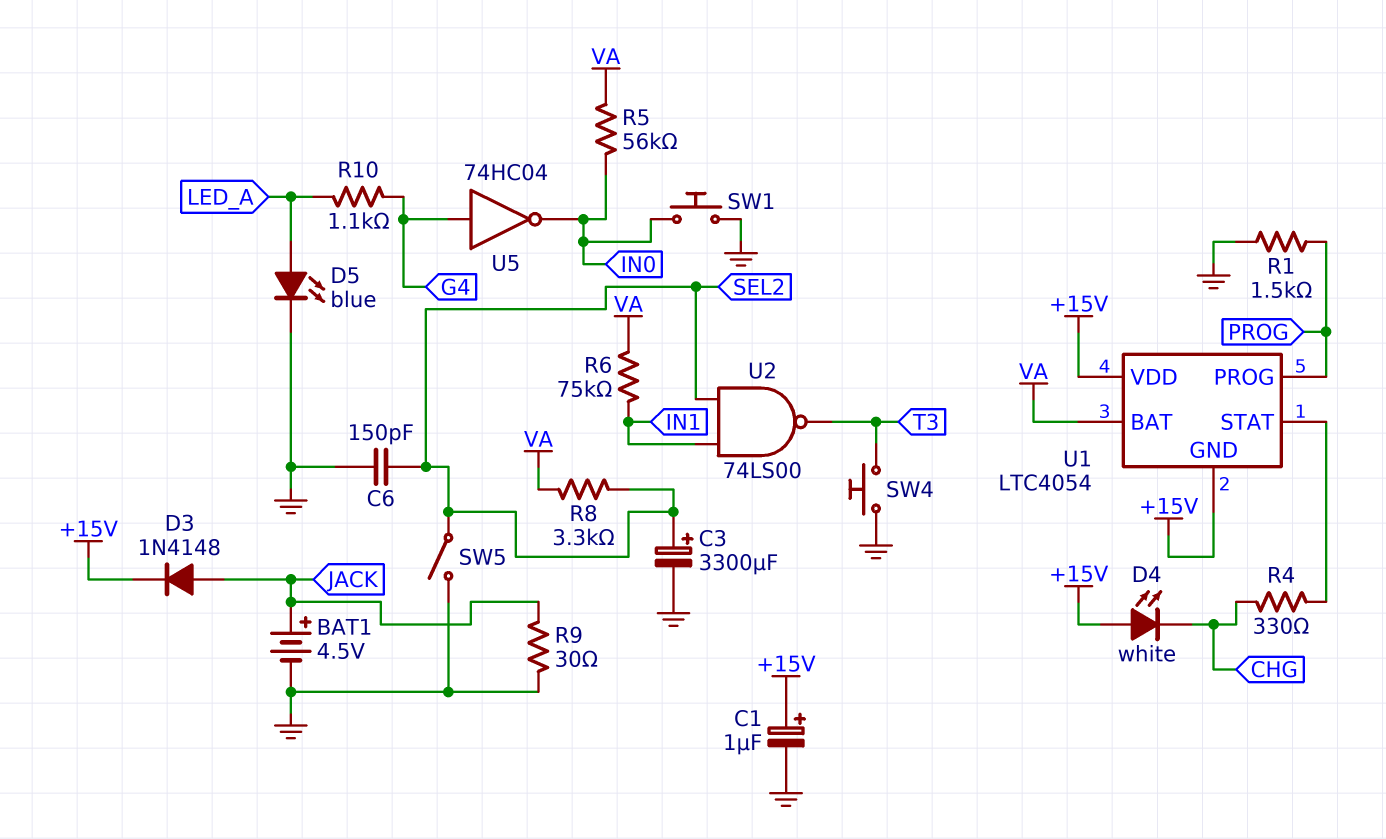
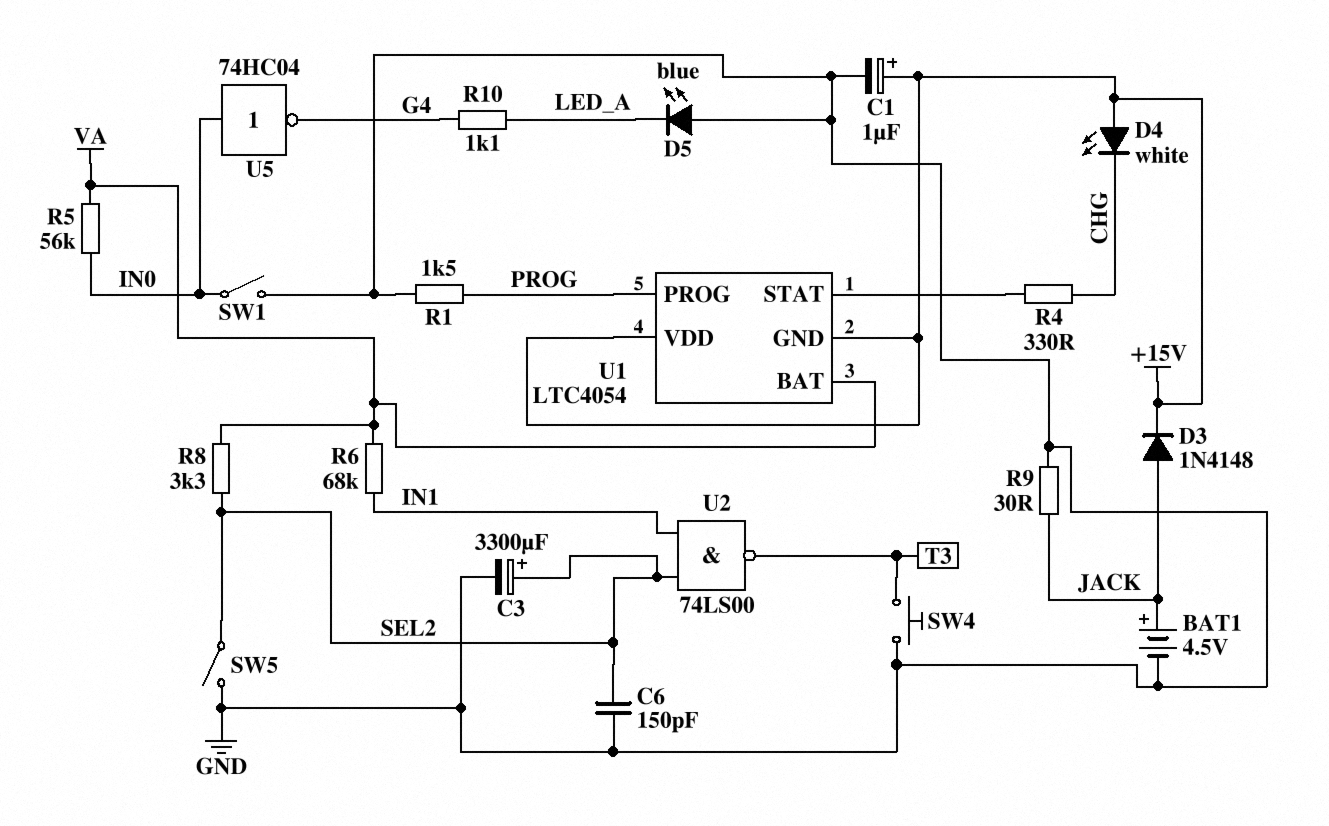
D5: LED blue (A LED_A, K GND) -> LED blue (A GND, K LED_A)
R6: 75k (IN1, VA) -> 68k (IN1, VA)
SW1: button (GND, IN0) -> switch (GND, IN0)
U5: NOT 74HC04 (in G4, out IN0) -> NOT 74HC04 (in IN0, out G4)

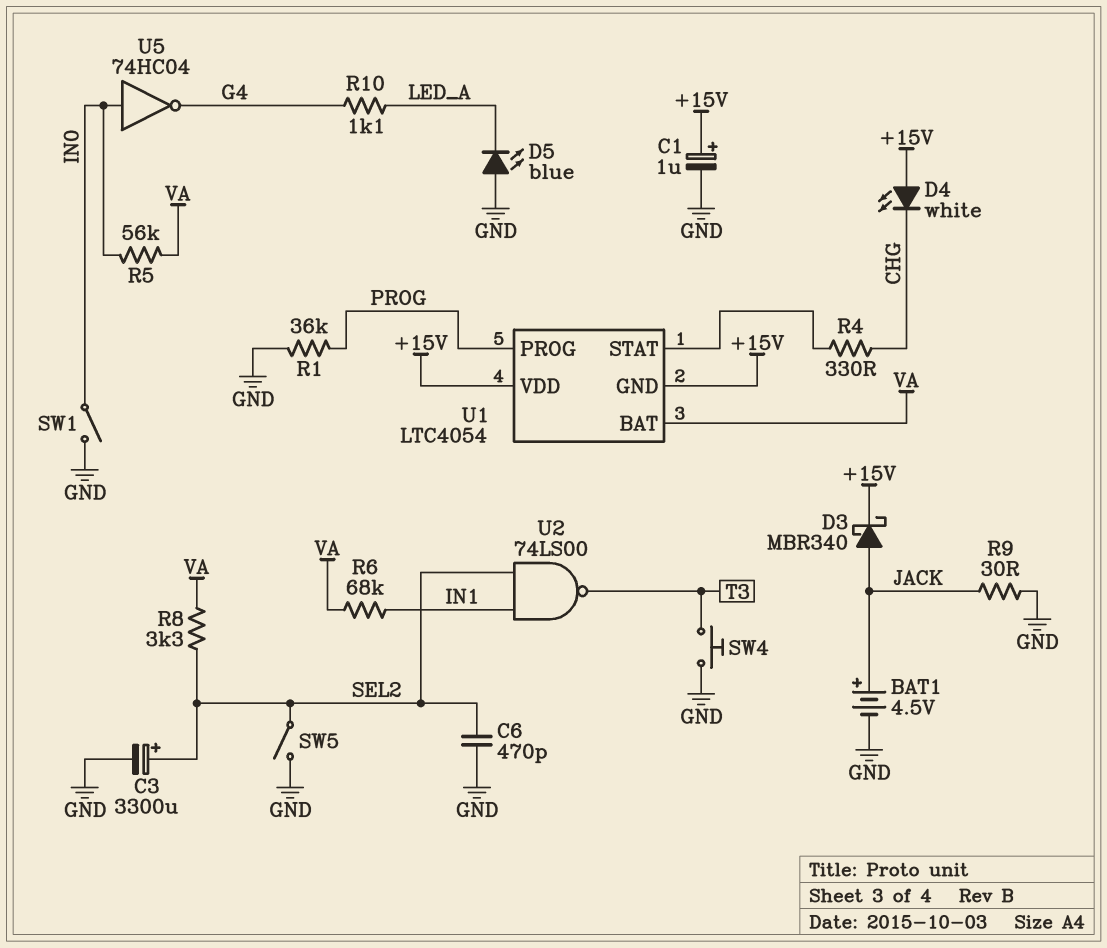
C6: 150pF (GND, SEL2) -> 470pF (GND, SEL2)
D3: diode 1N4148 (A JACK, K +15V) -> schottky MBR340 (A JACK, K +15V)
R1: 1.5k (GND, PROG) -> 36k (GND, PROG)

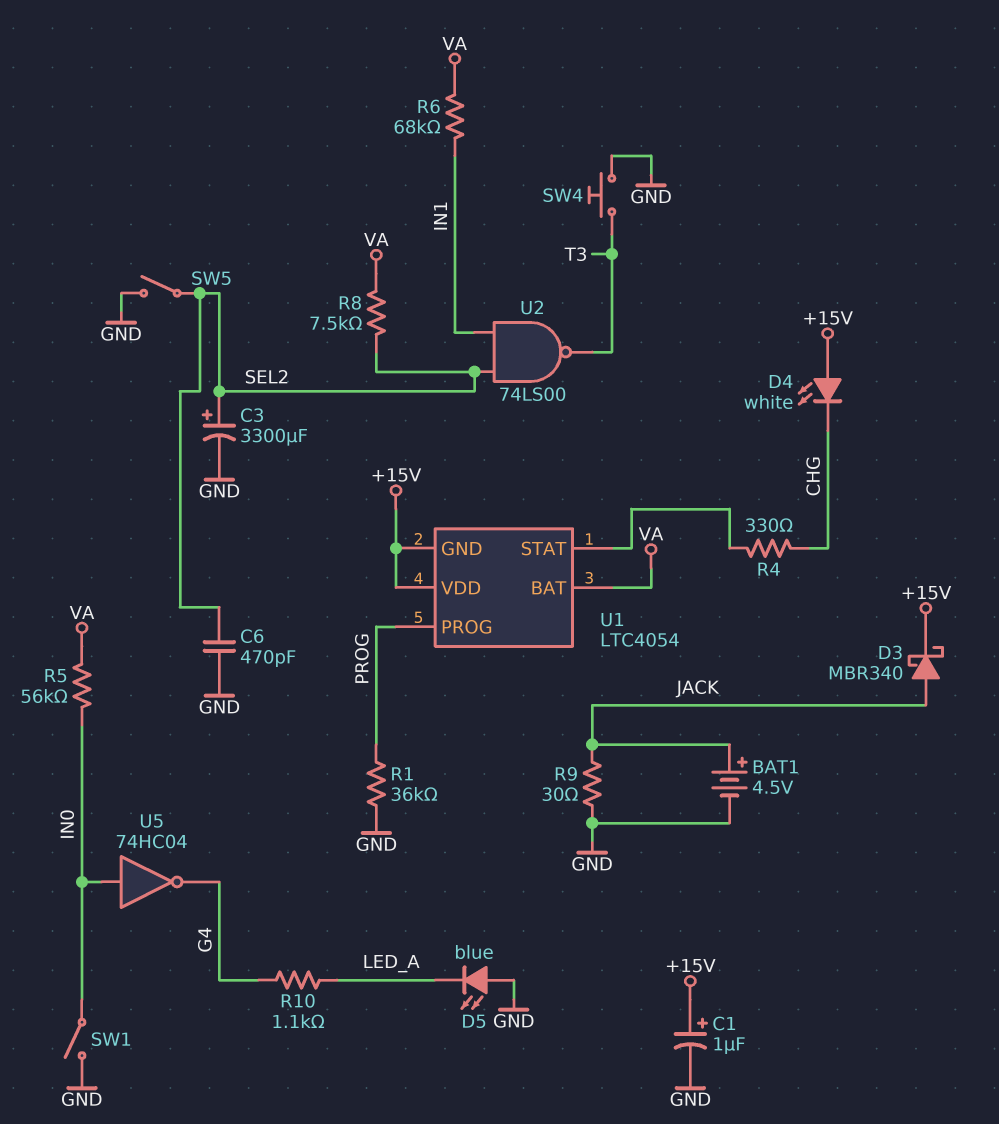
R8: 3.3k (SEL2, VA) -> 7.5k (SEL2, VA)

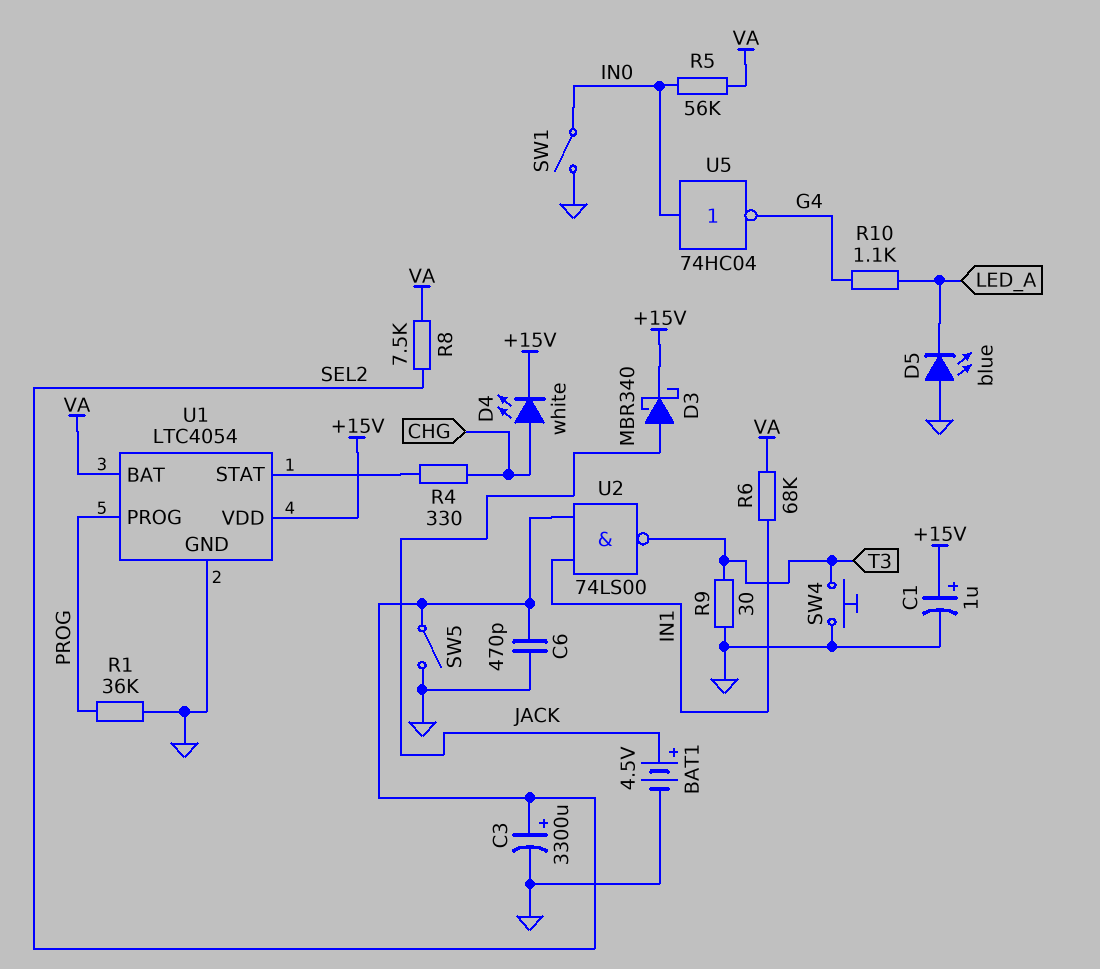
D4: LED white (A +15V, K CHG) -> LED white (A CHG, K +15V)
R9: 30 (GND, JACK) -> 30 (GND, T3)
U1 pin GND: +15V -> GND

